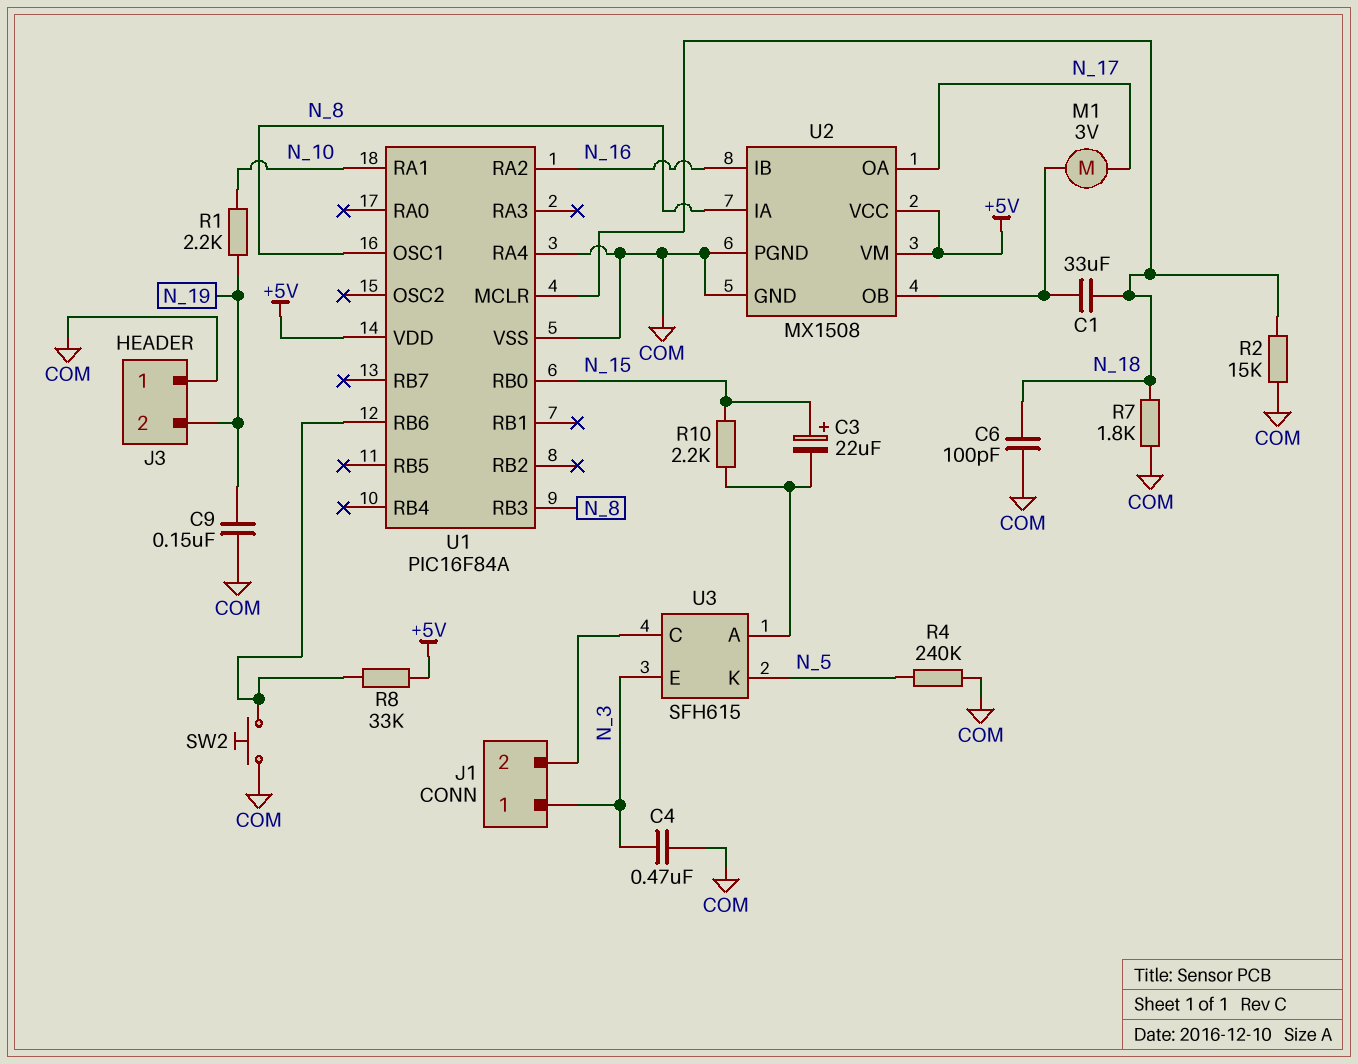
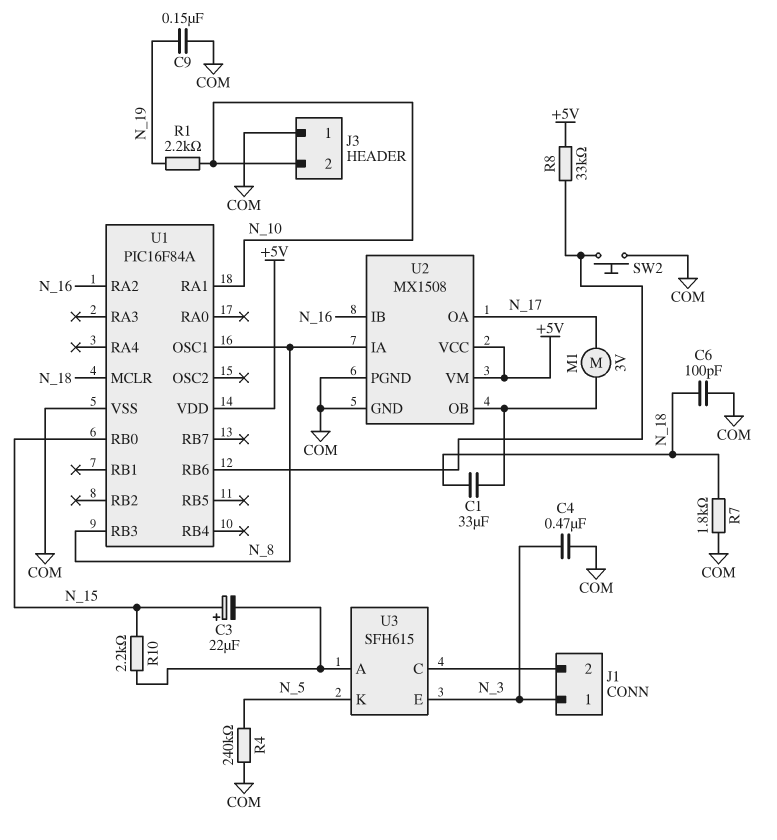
J3 pin 2: N_19 -> N_10
R2: 15k (COM, N_18) -> none
U1 pin RA4: COM -> none

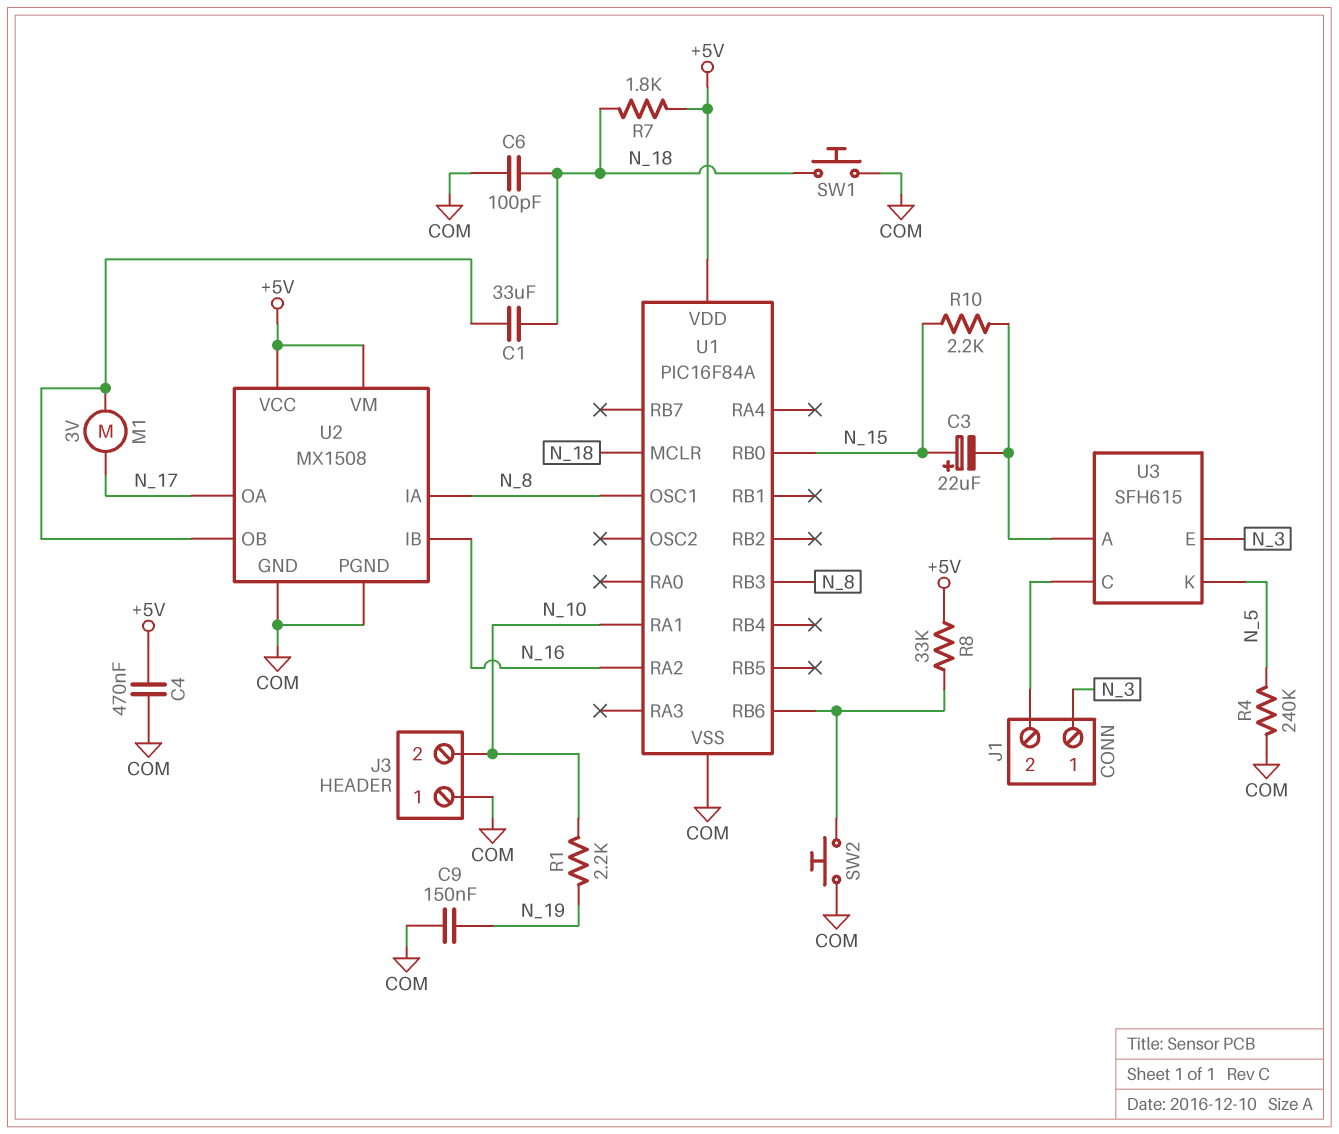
C4: 470nF (COM, N_3) -> 470nF (+5V, COM)
R7: 1.8k (COM, N_18) -> 1.8k (+5V, N_18)
SW1: none -> button (COM, N_18)

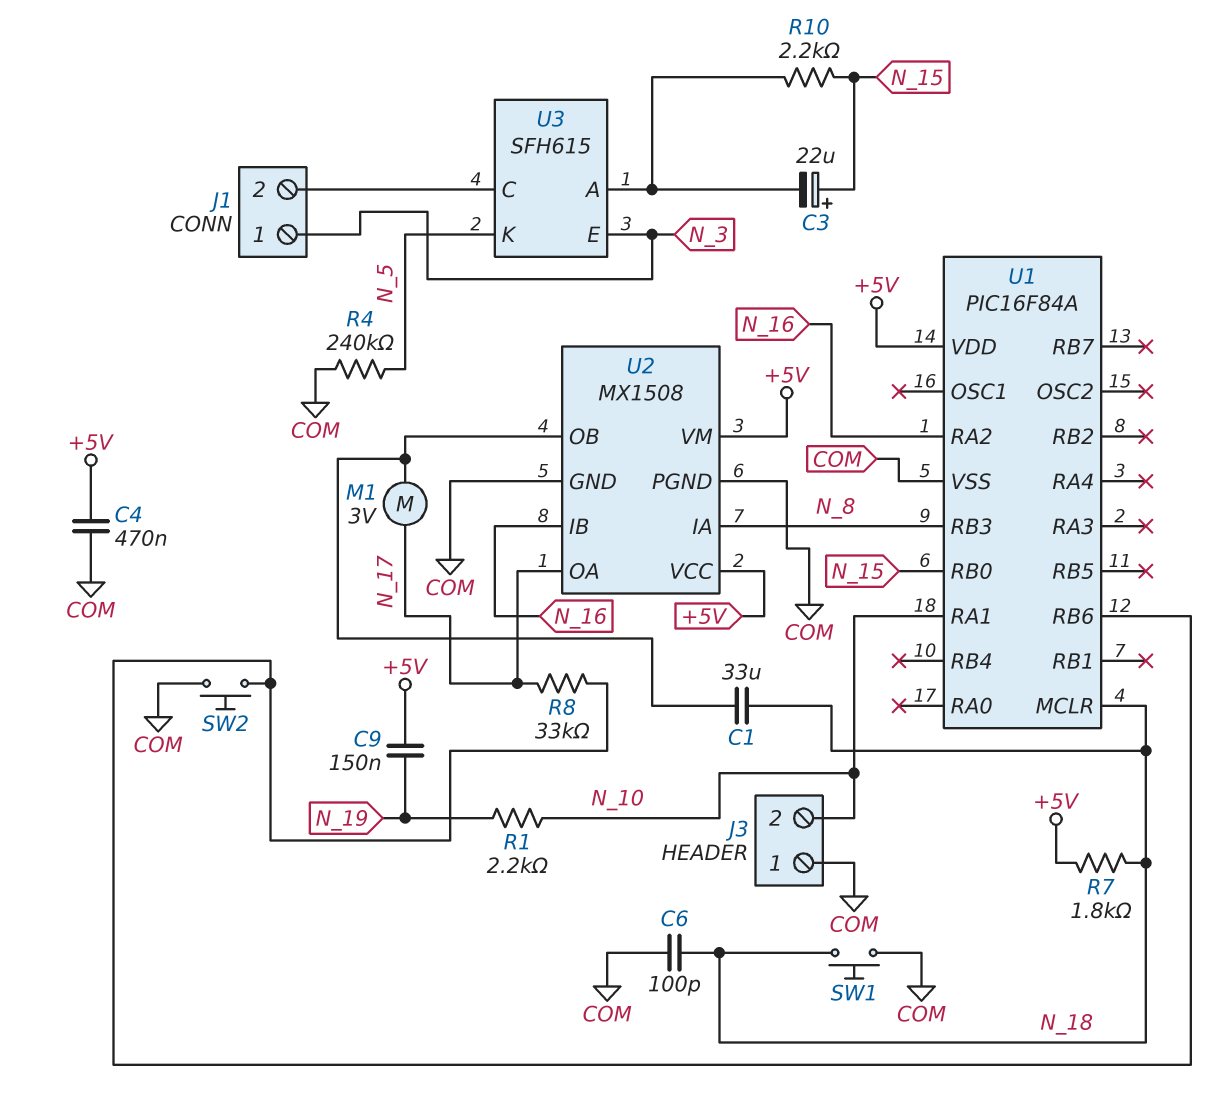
C9: 150nF (COM, N_19) -> 150nF (+5V, N_19)
R8: 33k (+5V, U1/RB6) -> 33k (N_17, U1/RB6)
U1 pin OSC1: N_8 -> none

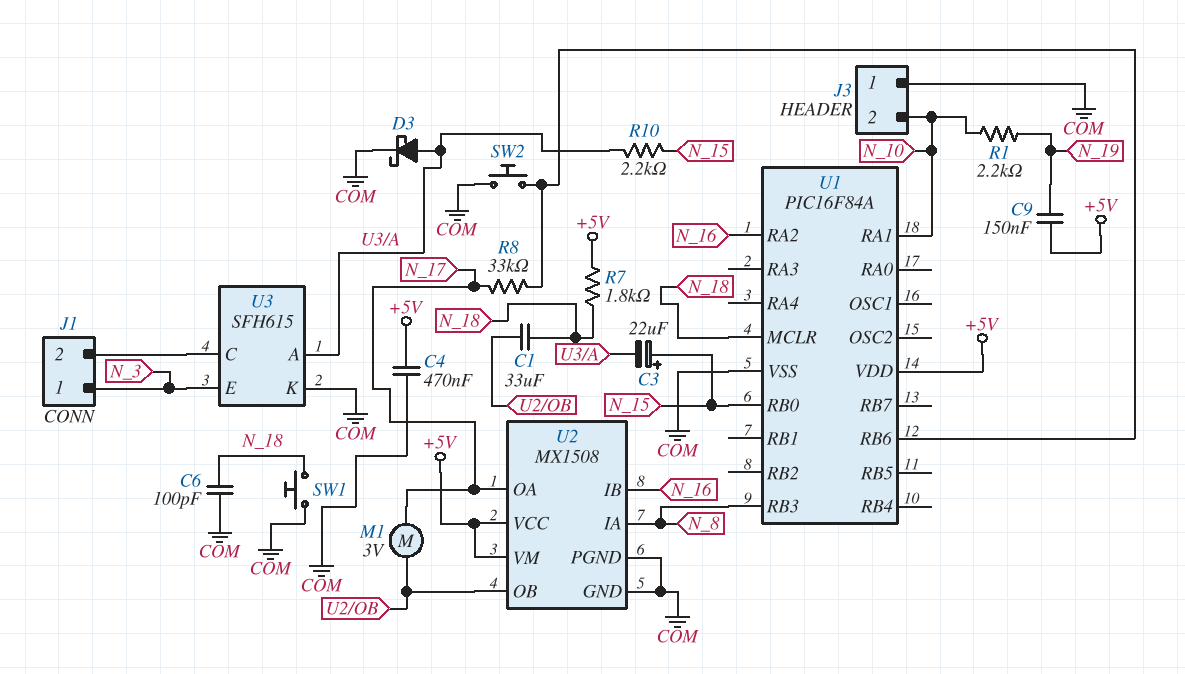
D3: none -> schottky (A U3/A, K COM)
R4: 240k (COM, N_5) -> none
U3 pin K: N_5 -> COM

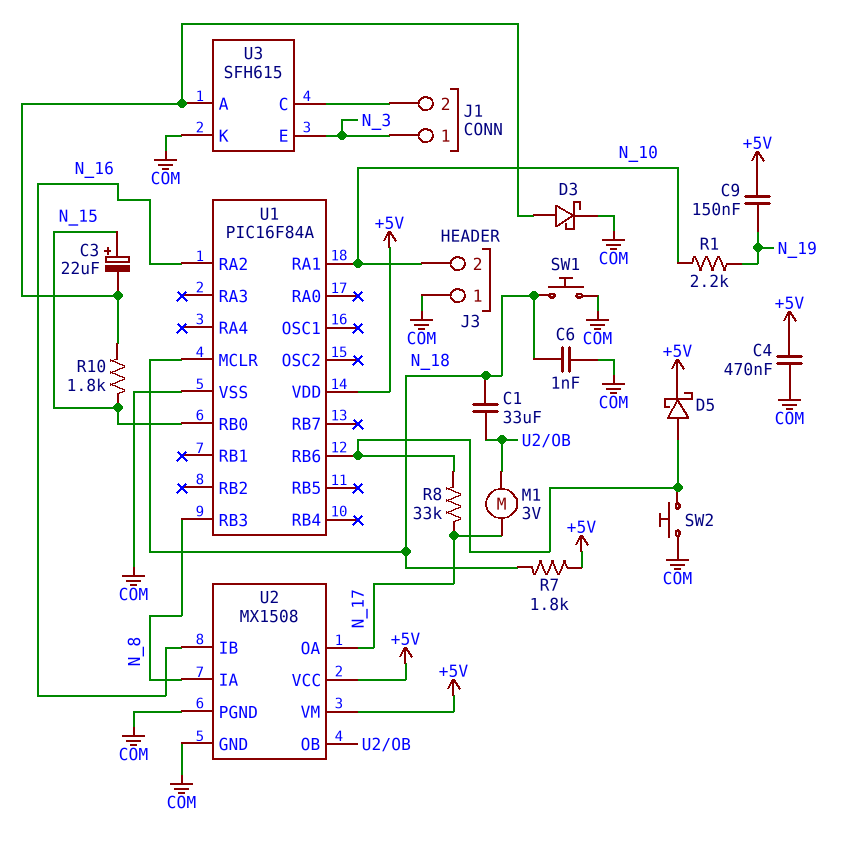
C6: 100pF (COM, N_18) -> 1nF (COM, N_18)
D5: none -> schottky (A U1/RB6, K +5V)
R10: 2.2k (N_15, U3/A) -> 1.8k (N_15, U3/A)

